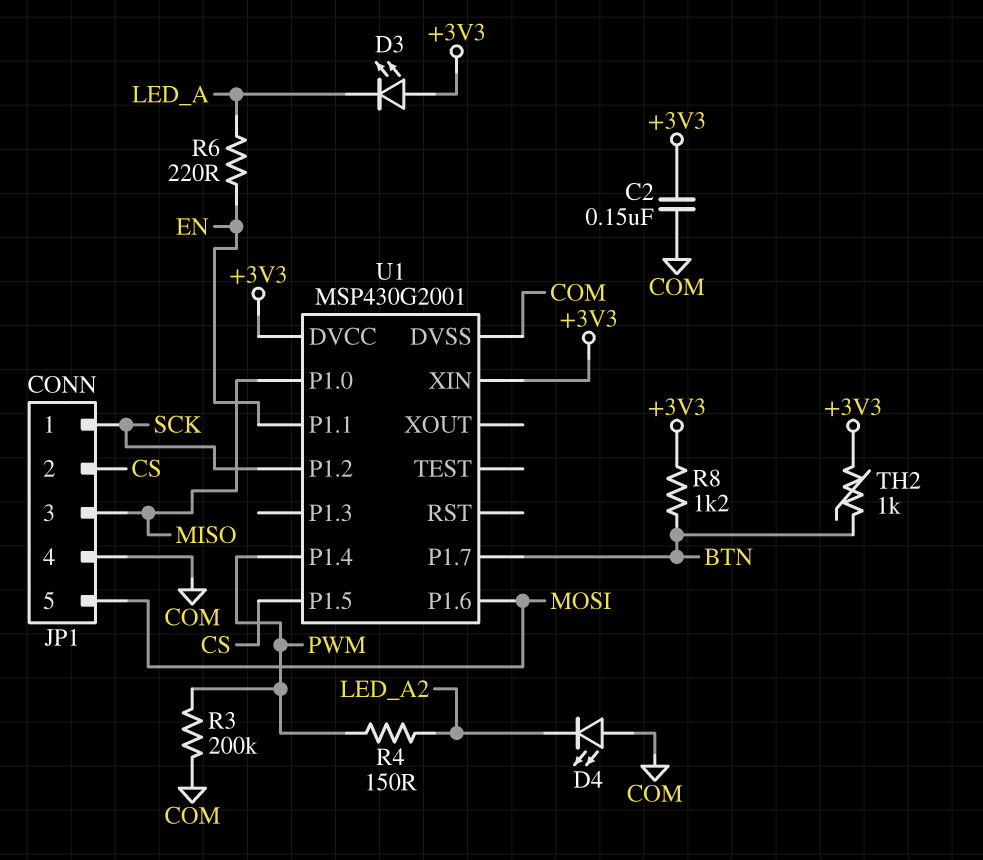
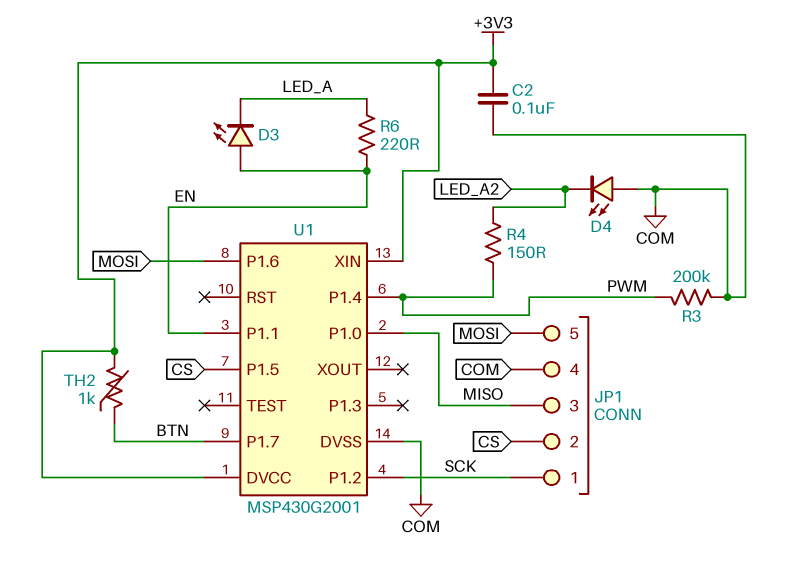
C2: 150nF (+3V3, COM) -> 100nF (+3V3, COM)
D3: LED (A +3V3, K LED_A) -> LED (A EN, K LED_A)
R8: 1.2k (+3V3, BTN) -> none

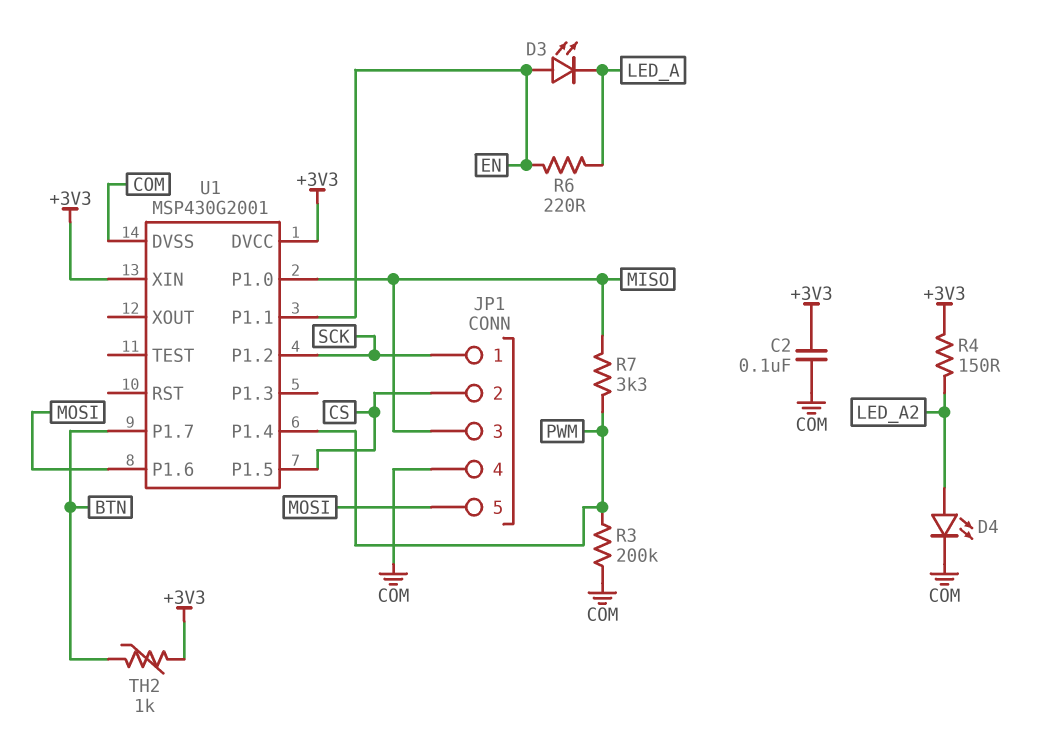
D4: LED (A COM, K LED_A2) -> LED (A LED_A2, K COM)
R4: 150 (LED_A2, PWM) -> 150 (+3V3, LED_A2)
R7: none -> 3.3k (MISO, PWM)

